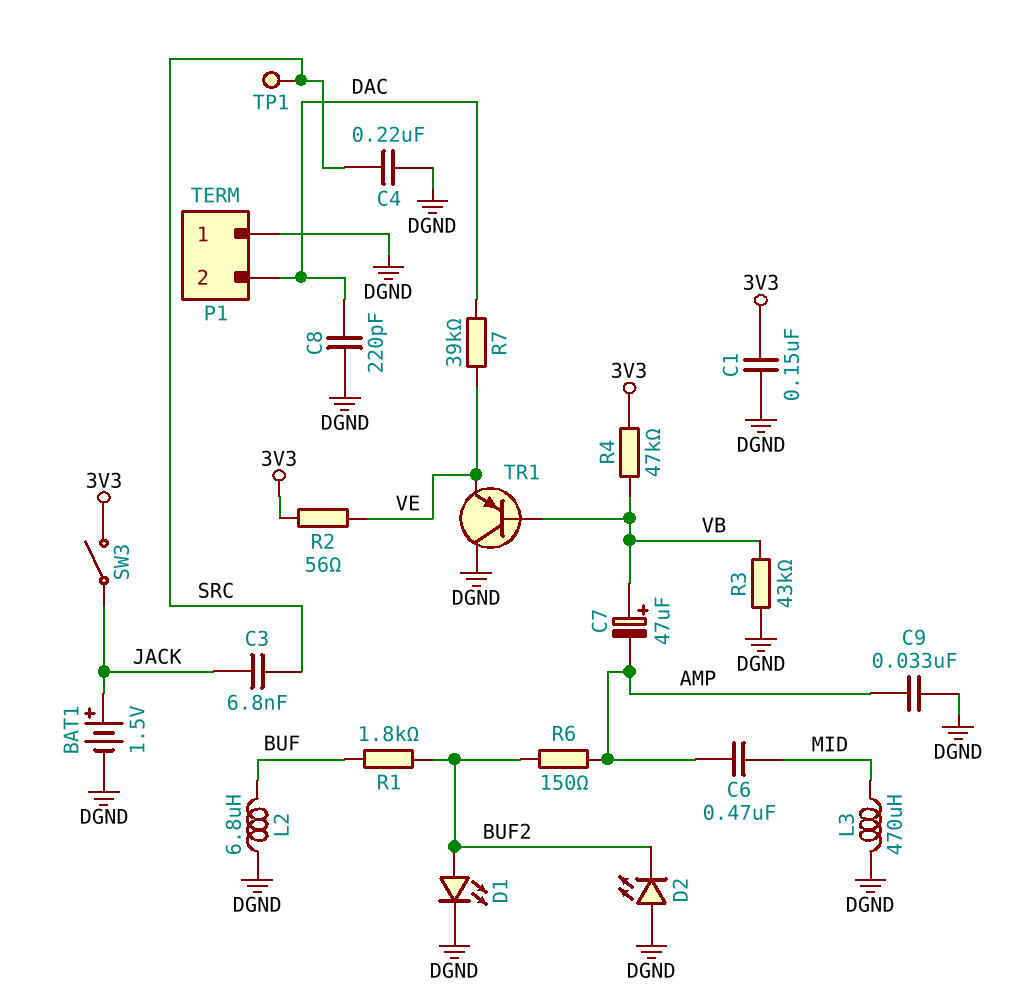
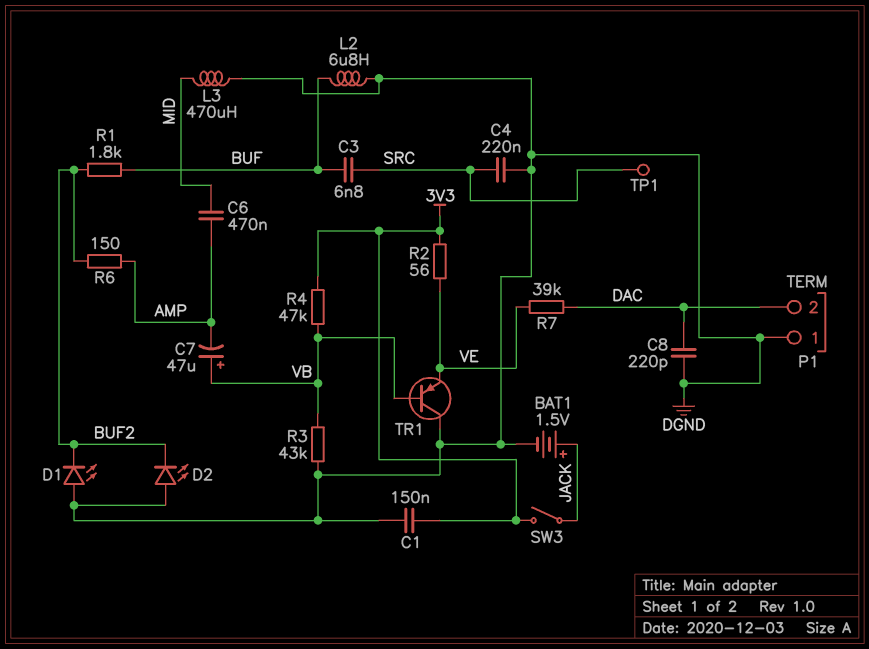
C3: 6.8nF (JACK, SRC) -> 6.8nF (BUF, SRC)
C9: 33nF (AMP, DGND) -> none
D1: LED (A BUF2, K DGND) -> LED (A DGND, K BUF2)

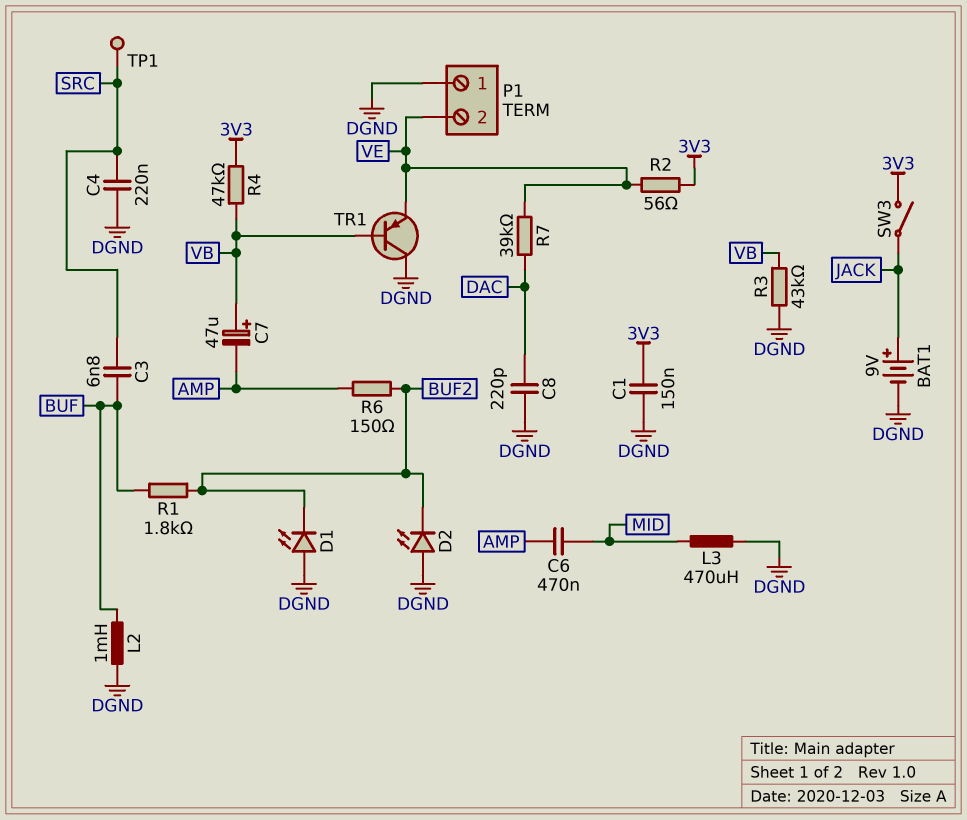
BAT1: 1.5V (plus JACK, minus DGND) -> 9V (plus JACK, minus DGND)
L2: 6.8uH (BUF, DGND) -> 1mH (BUF, DGND)
P1 pin 2: DAC -> VE

